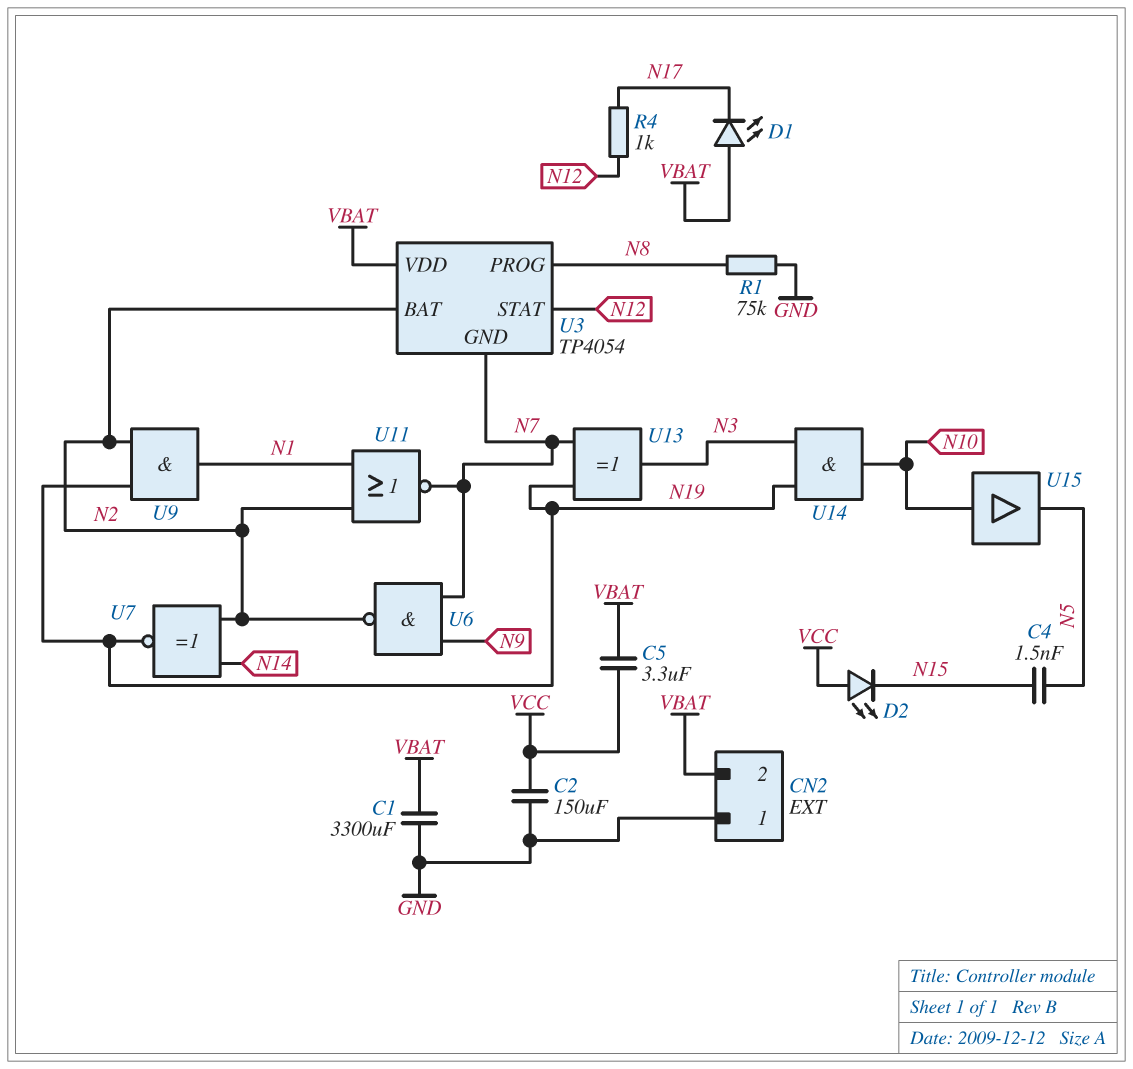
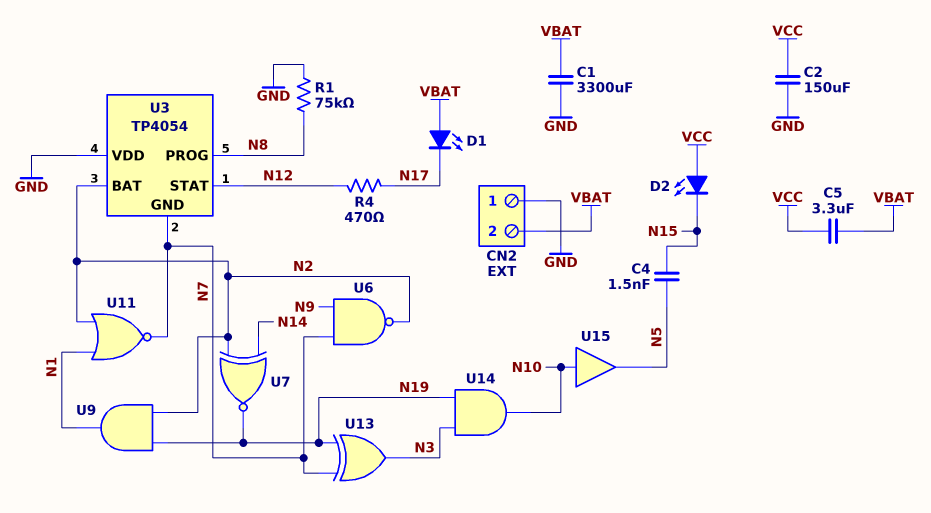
R4: 1k (N12, N17) -> 470 (N12, N17)
U3 pin VDD: VBAT -> GND

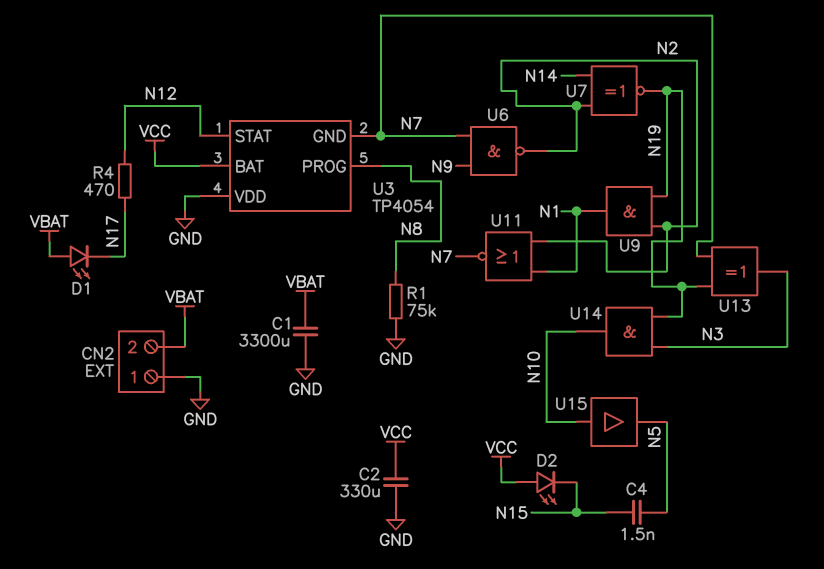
C2: 150uF (GND, VCC) -> 330uF (GND, VCC)
C5: 3.3uF (VBAT, VCC) -> none
U3 pin BAT: N2 -> VCC

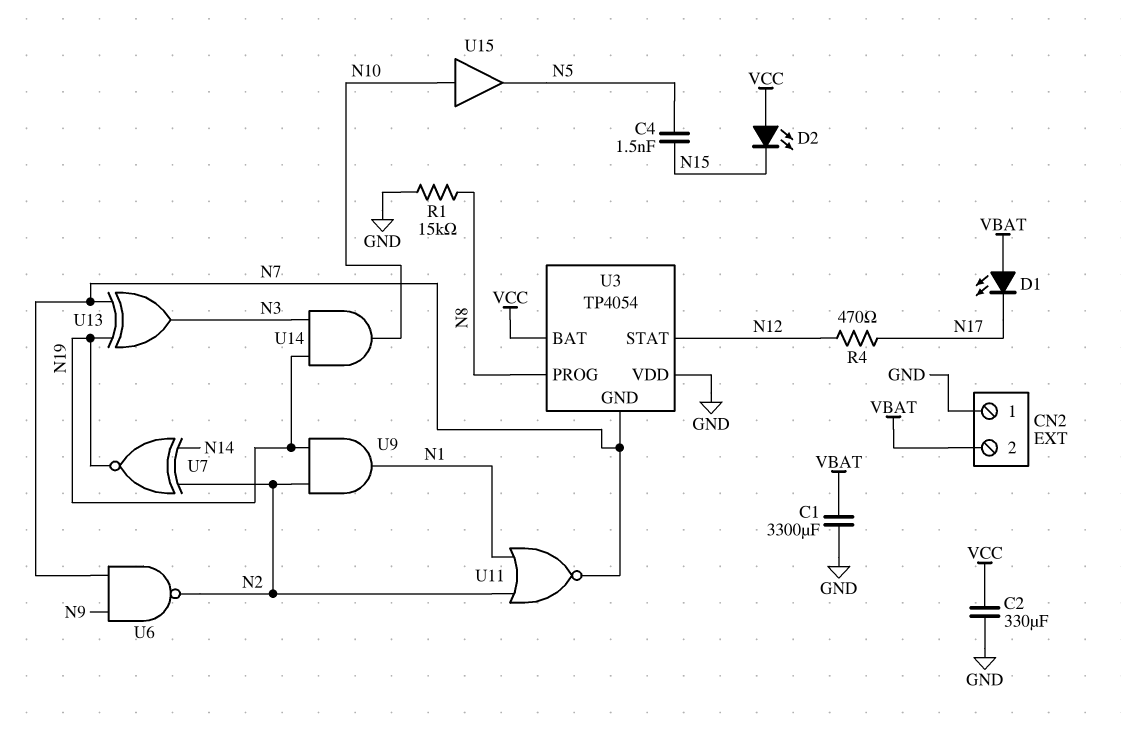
R1: 75k (GND, N8) -> 15k (GND, N8)

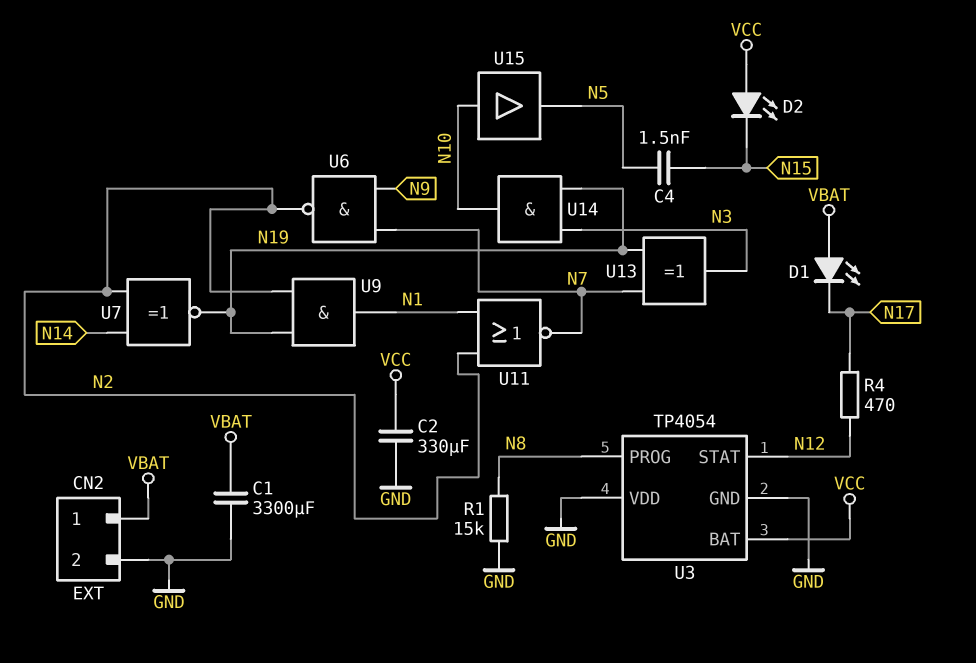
CN2 pin 1: GND -> VBAT
CN2 pin 2: VBAT -> GND
U3 pin GND: N7 -> GND

